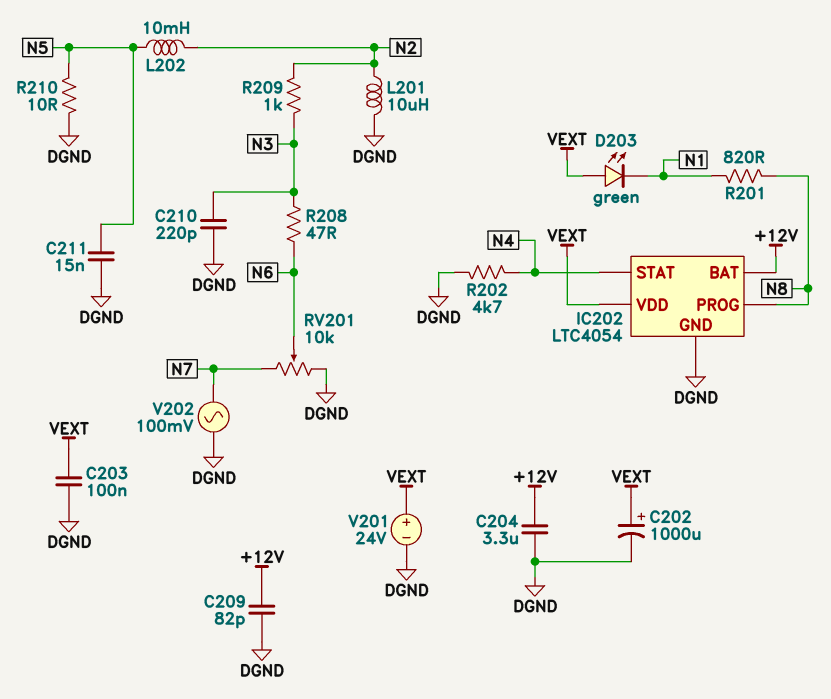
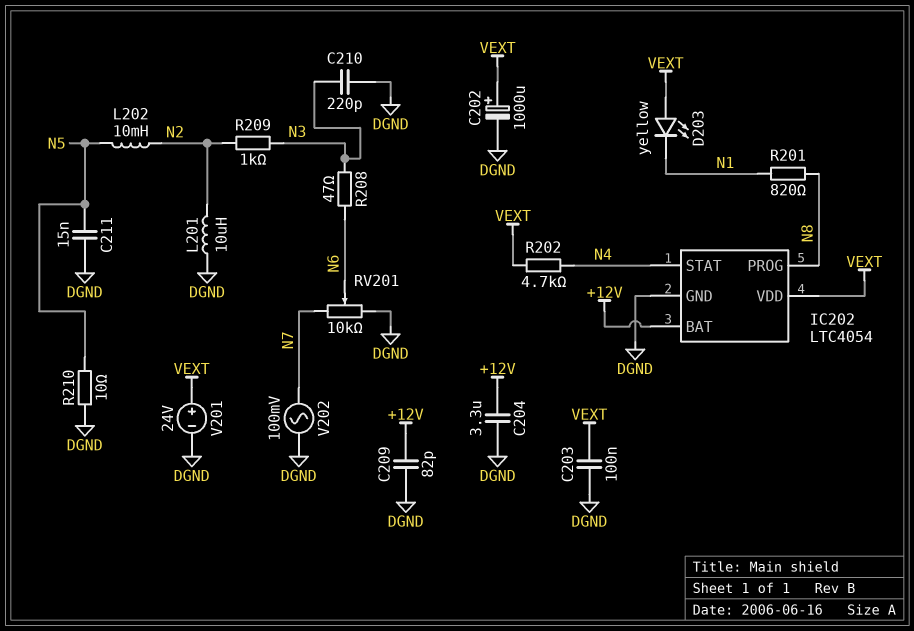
D203: LED green (A VEXT, K N1) -> LED yellow (A VEXT, K N1)
R202: 4.7k (DGND, N4) -> 4.7k (N4, VEXT)

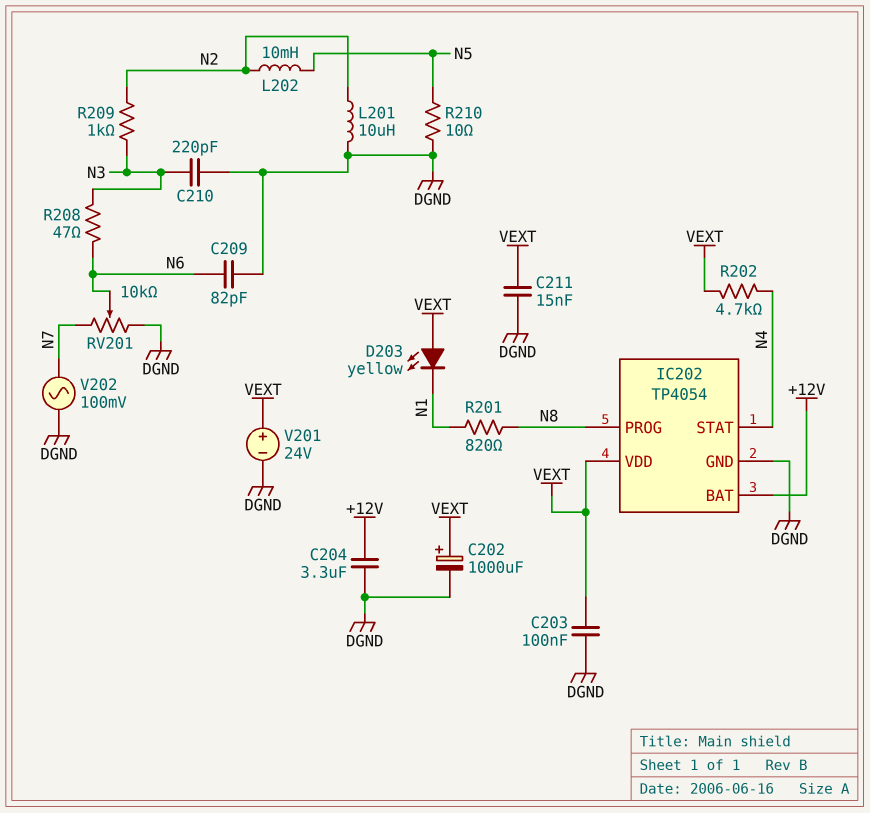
C209: 82pF (+12V, DGND) -> 82pF (DGND, N6)
C211: 15nF (DGND, N5) -> 15nF (DGND, VEXT)
IC202: LTC4054 -> TP4054

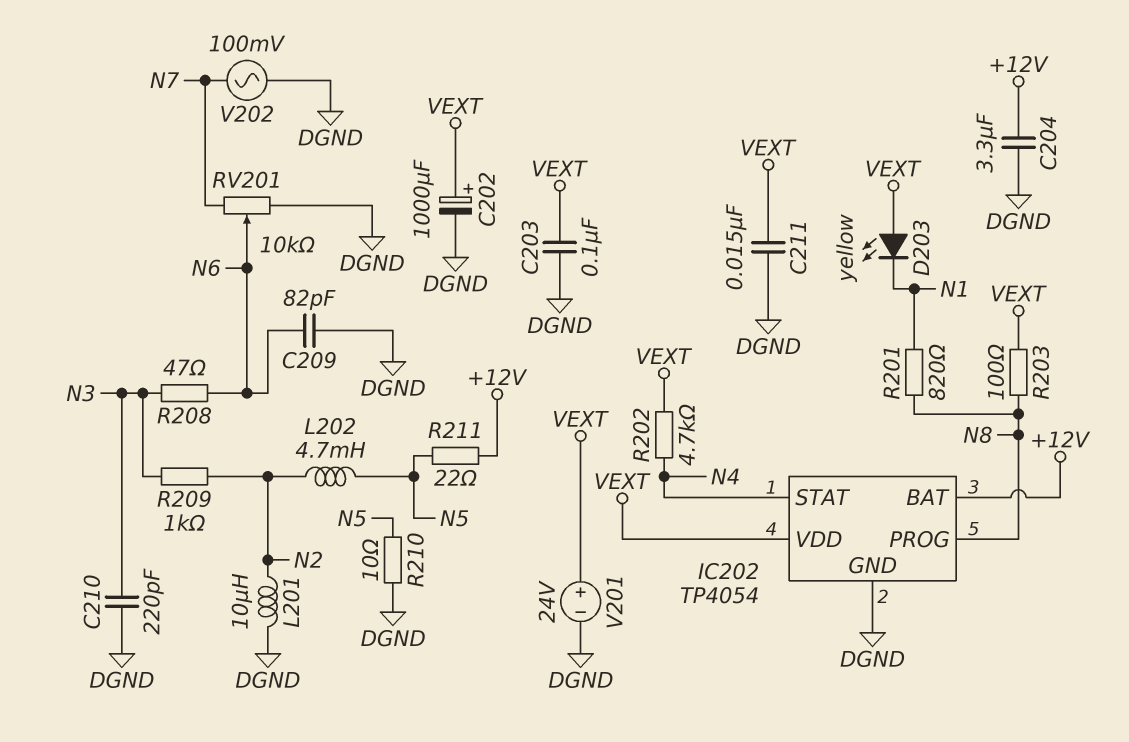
L202: 10mH (N2, N5) -> 4.7mH (N2, N5)
R203: none -> 100 (N8, VEXT)
R211: none -> 22 (+12V, N5)

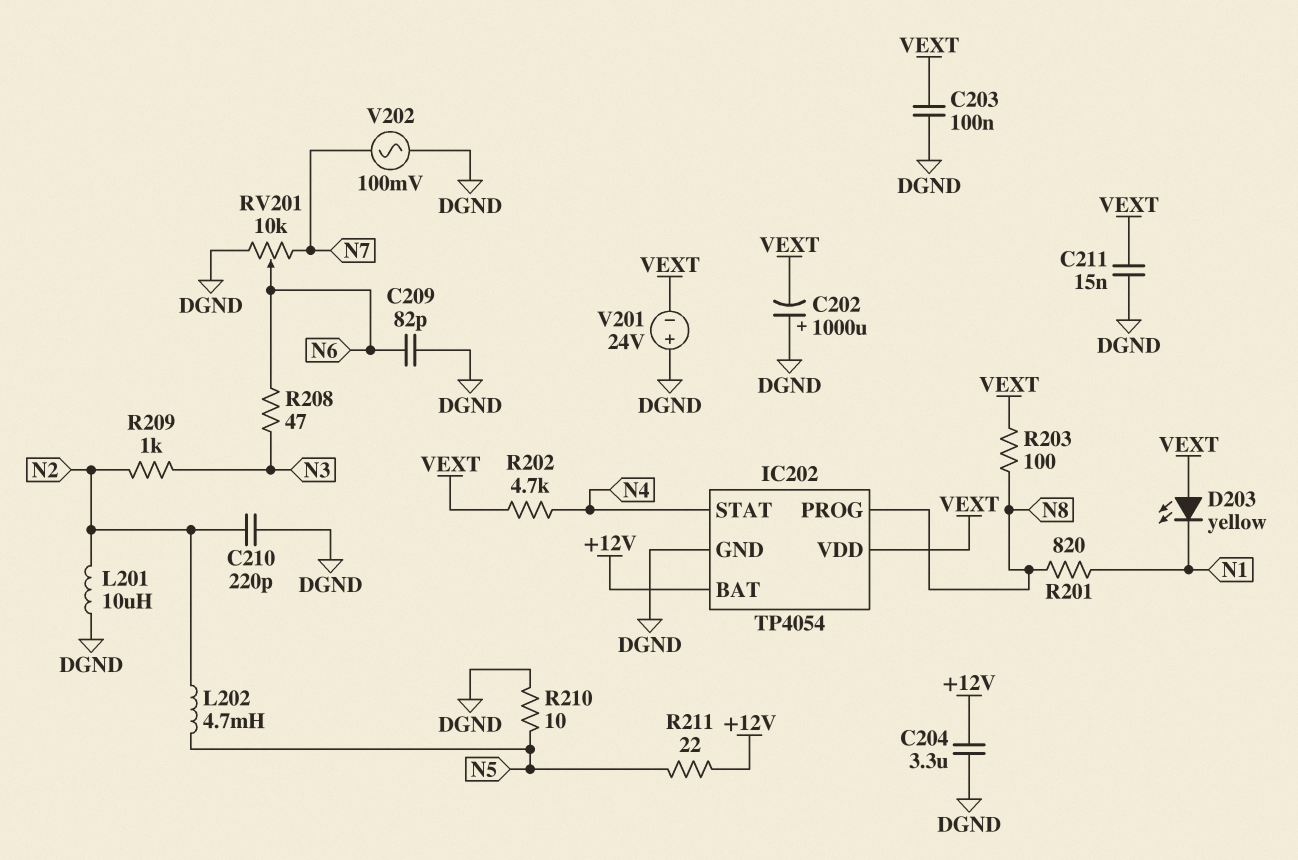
C202: 1000uF (plus VEXT, minus DGND) -> 1000uF (plus DGND, minus VEXT)
C210: 220pF (DGND, N3) -> 220pF (DGND, N2)
V201: 24V (plus VEXT, minus DGND) -> 24V (plus DGND, minus VEXT)

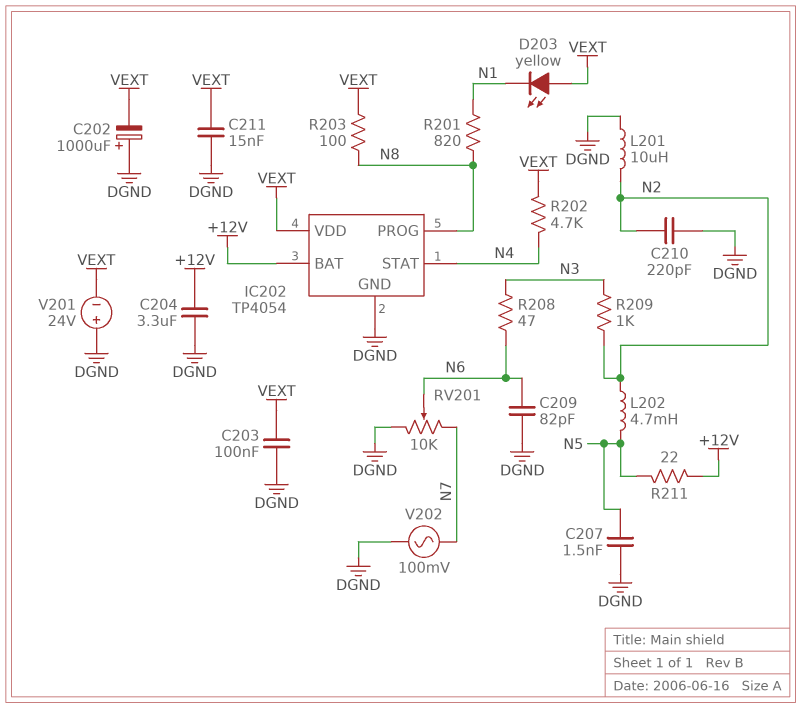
C207: none -> 1.5nF (DGND, N5)
R210: 10 (DGND, N5) -> none

